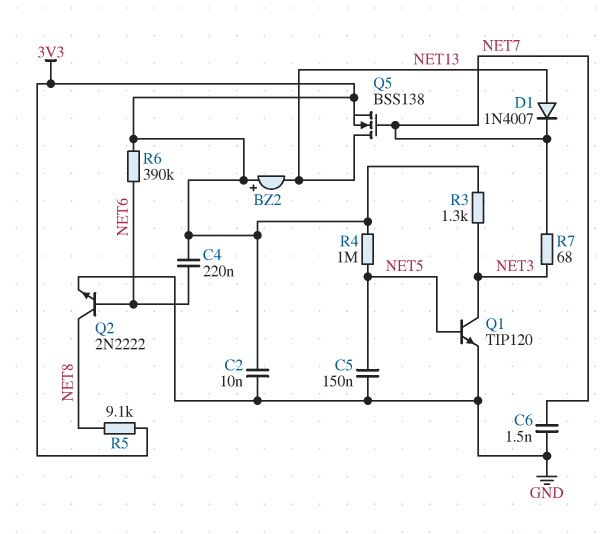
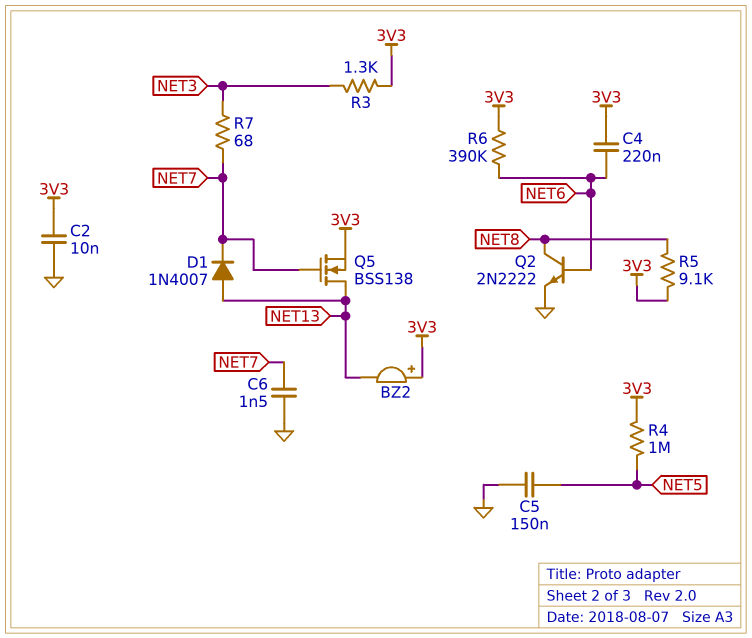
Q1: NPN TIP120 (B NET5, C NET3, E GND) -> none

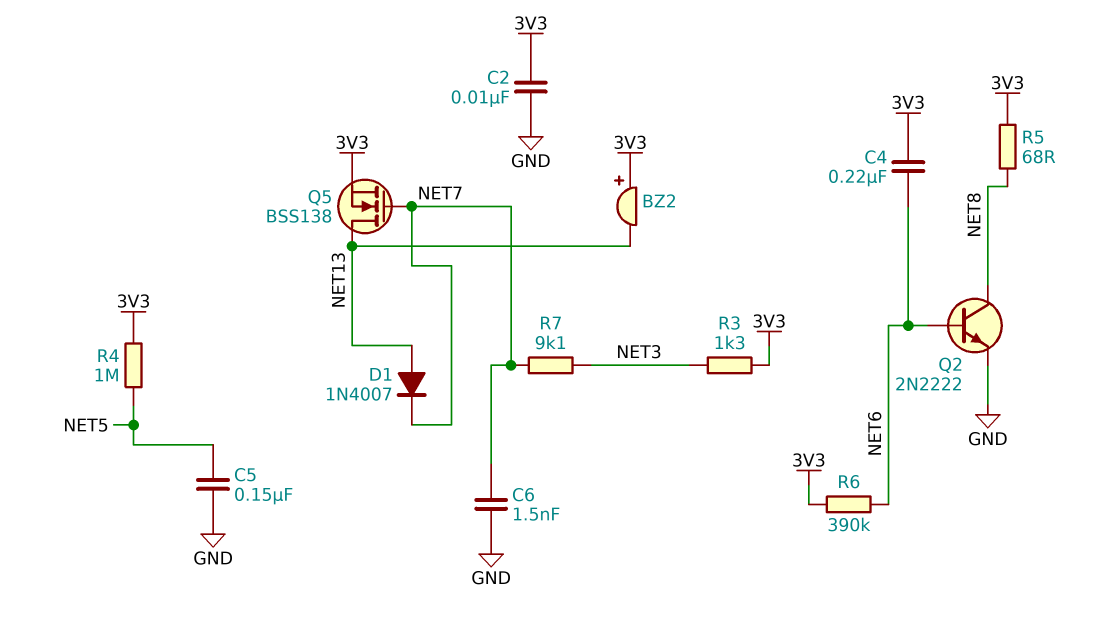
R5: 9.1k (3V3, NET8) -> 68 (3V3, NET8)
R7: 68 (NET3, NET7) -> 9.1k (NET3, NET7)

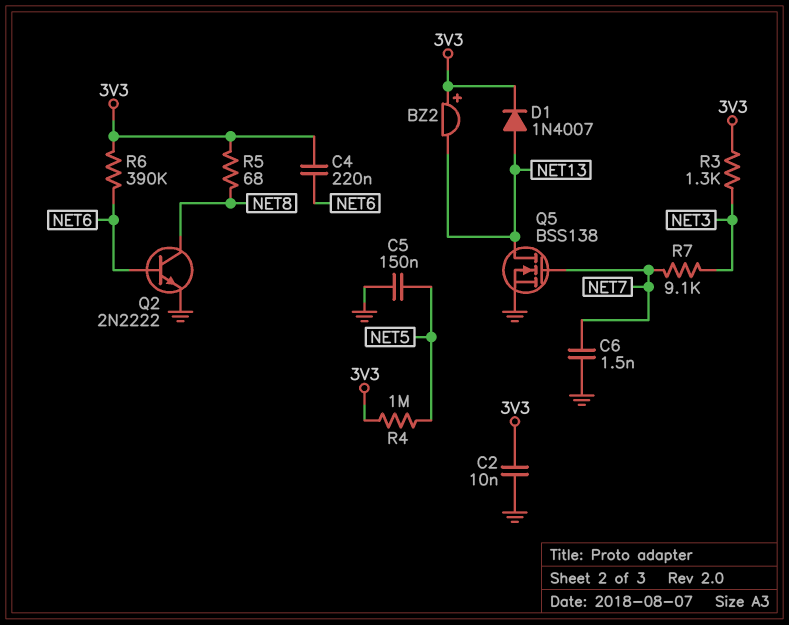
D1: diode 1N4007 (A NET13, K NET7) -> diode 1N4007 (A NET13, K 3V3)
Q5: NMOS BSS138 (G NET7, D NET13, S 3V3) -> NMOS BSS138 (G NET7, D NET13, S GND)

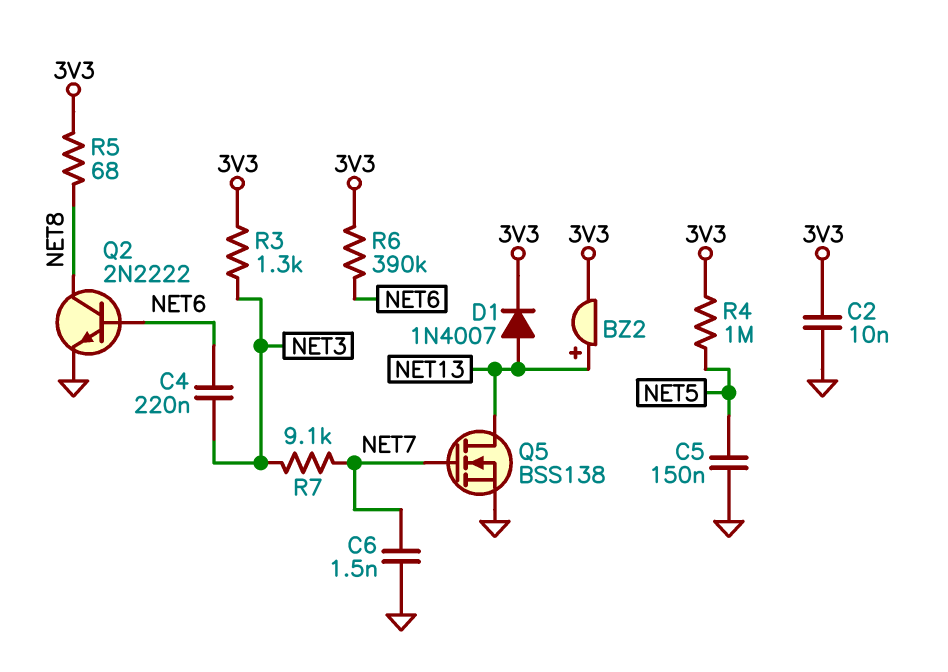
BZ2: buzzer (plus 3V3, minus NET13) -> buzzer (plus NET13, minus 3V3)
C4: 220nF (3V3, NET6) -> 220nF (NET3, NET6)

